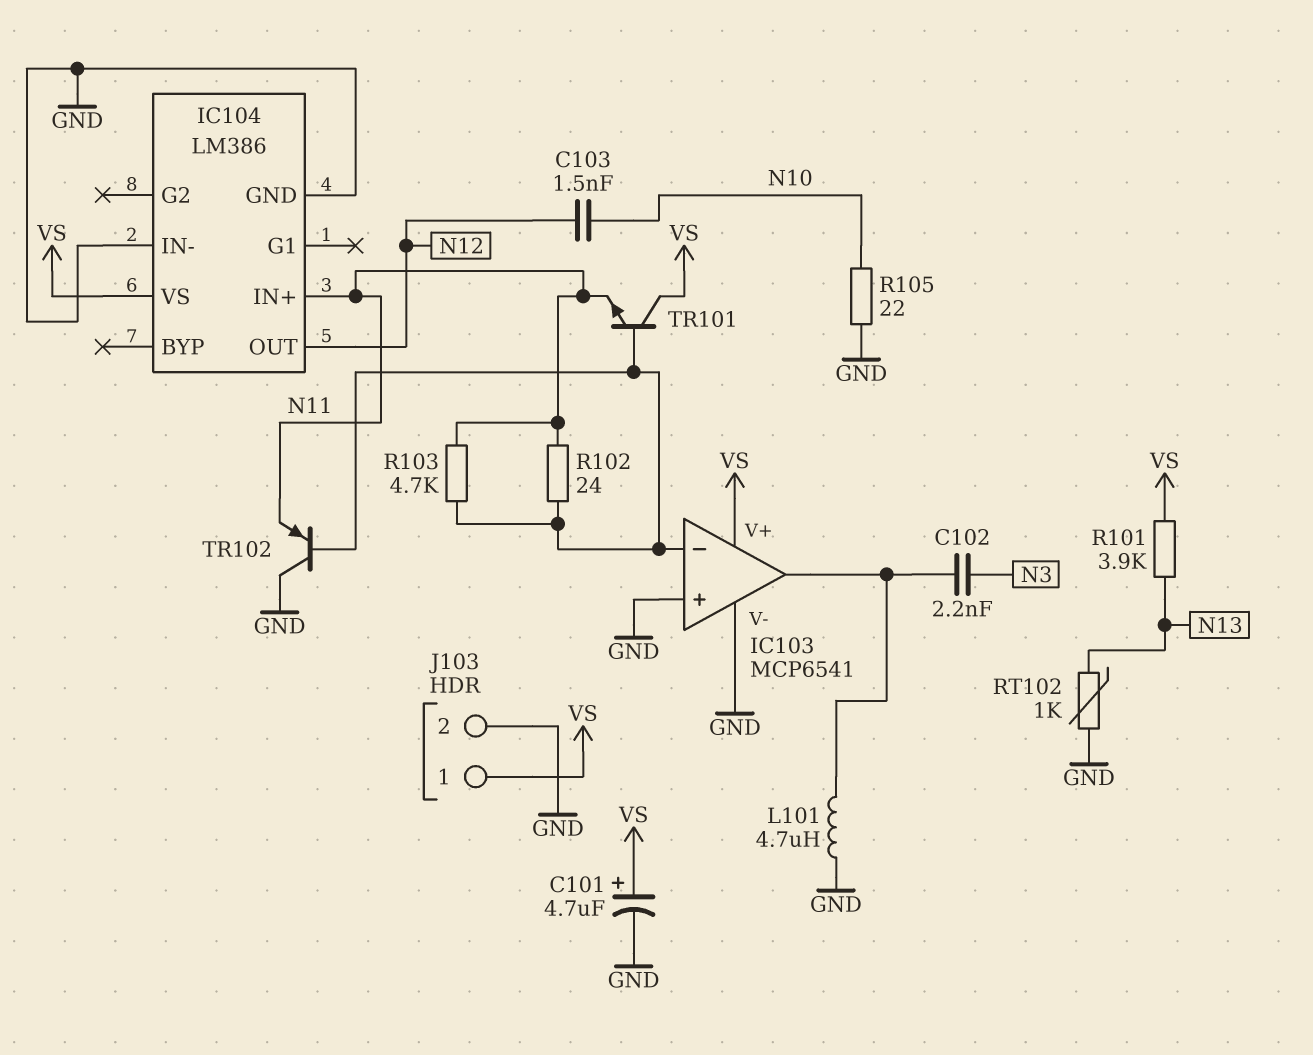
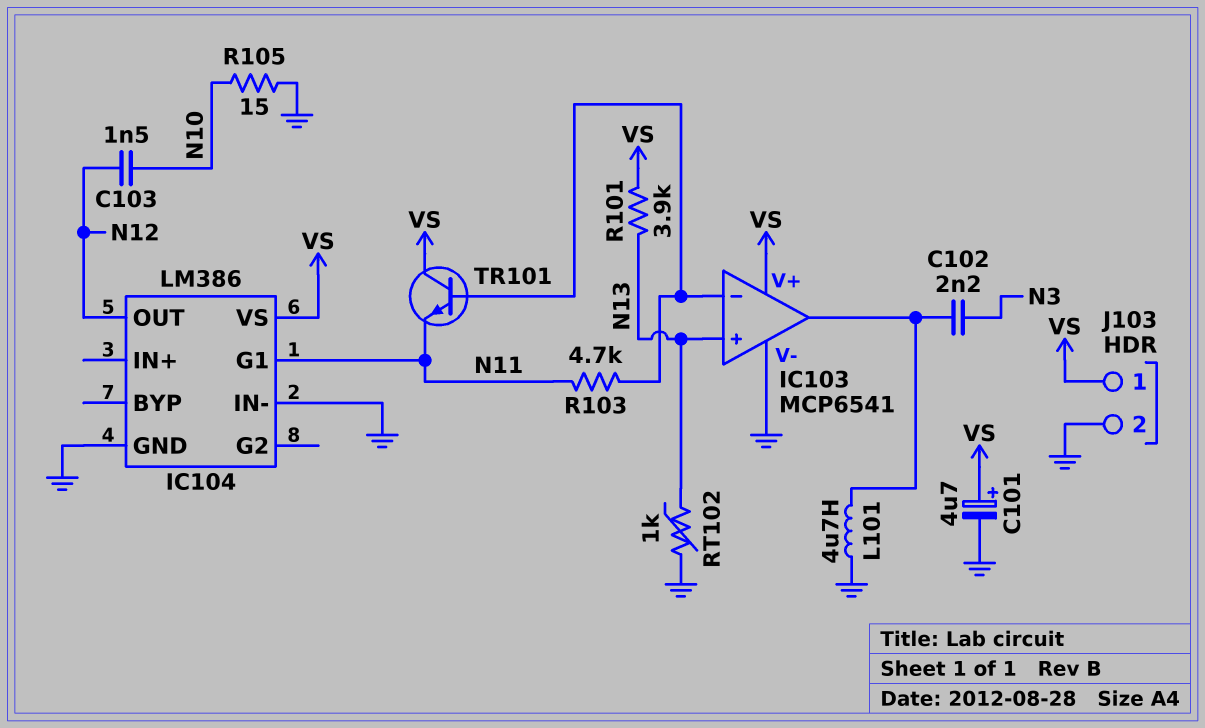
IC103 pin in+: GND -> N13
IC104 pin G1: none -> N11
IC104 pin IN+: N11 -> none
R102: 24 (IC103/in-, N11) -> none
R105: 22 (GND, N10) -> 15 (GND, N10)
TR102: PNP (B IC103/in-, C GND, E N11) -> none

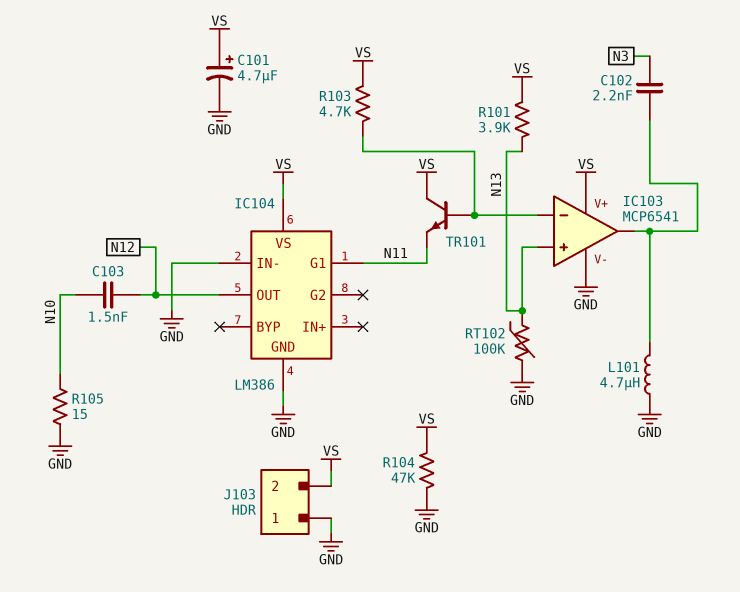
J103 pin 1: VS -> GND
J103 pin 2: GND -> VS
R103: 4.7k (IC103/in-, N11) -> 4.7k (IC103/in-, VS)
R104: none -> 47k (GND, VS)
RT102: 1k (GND, N13) -> 100k (GND, N13)

